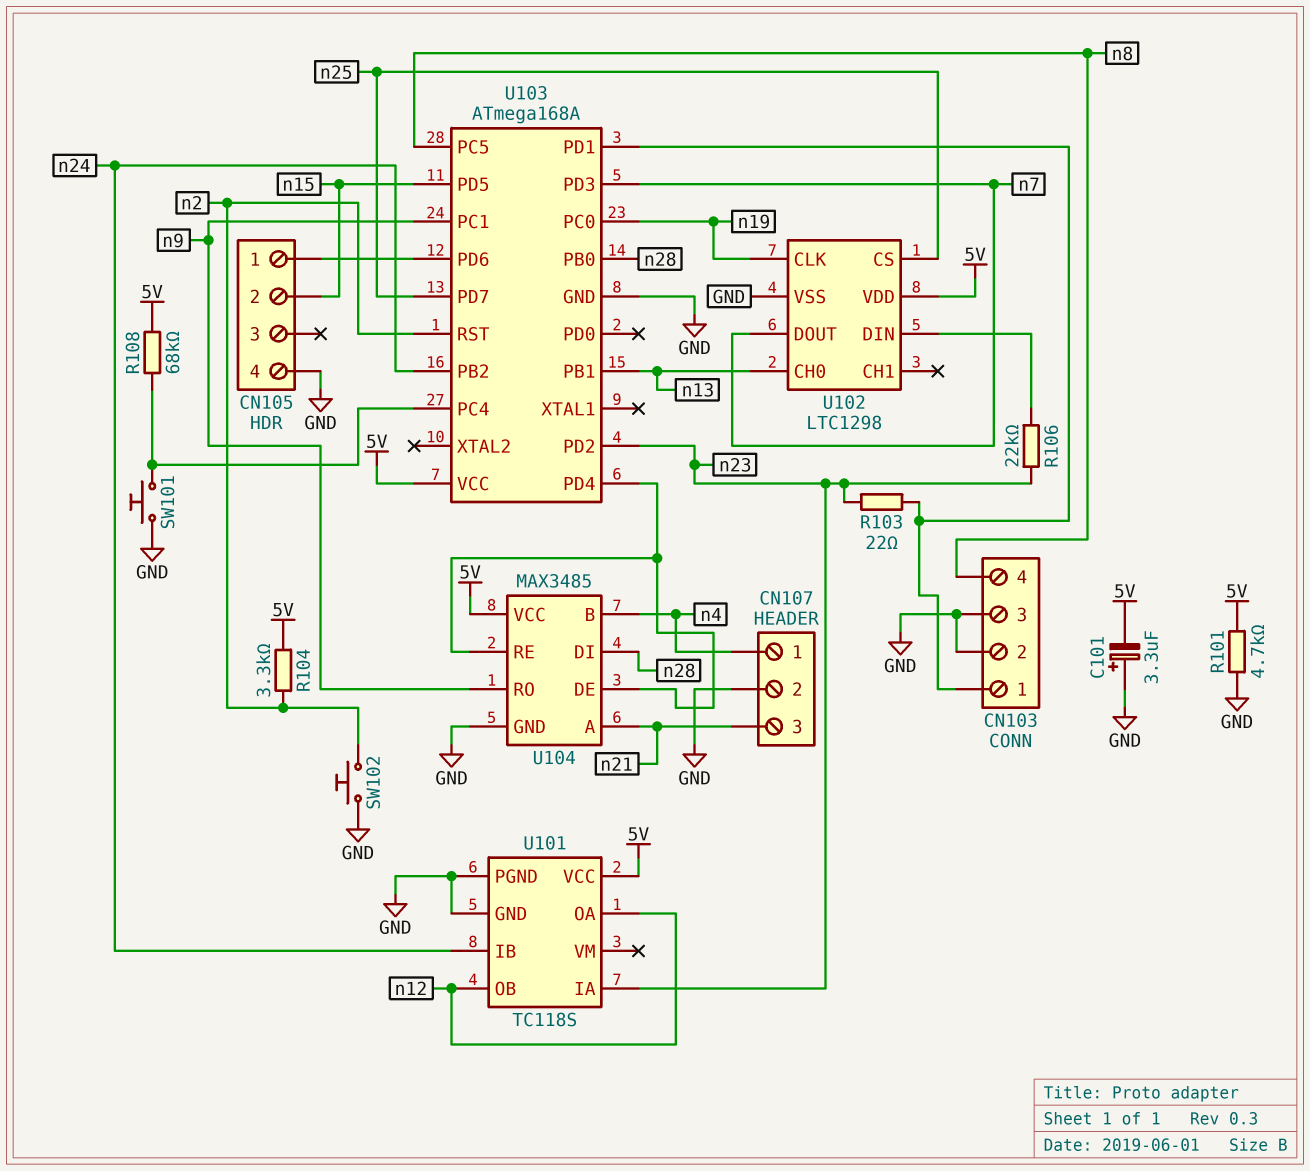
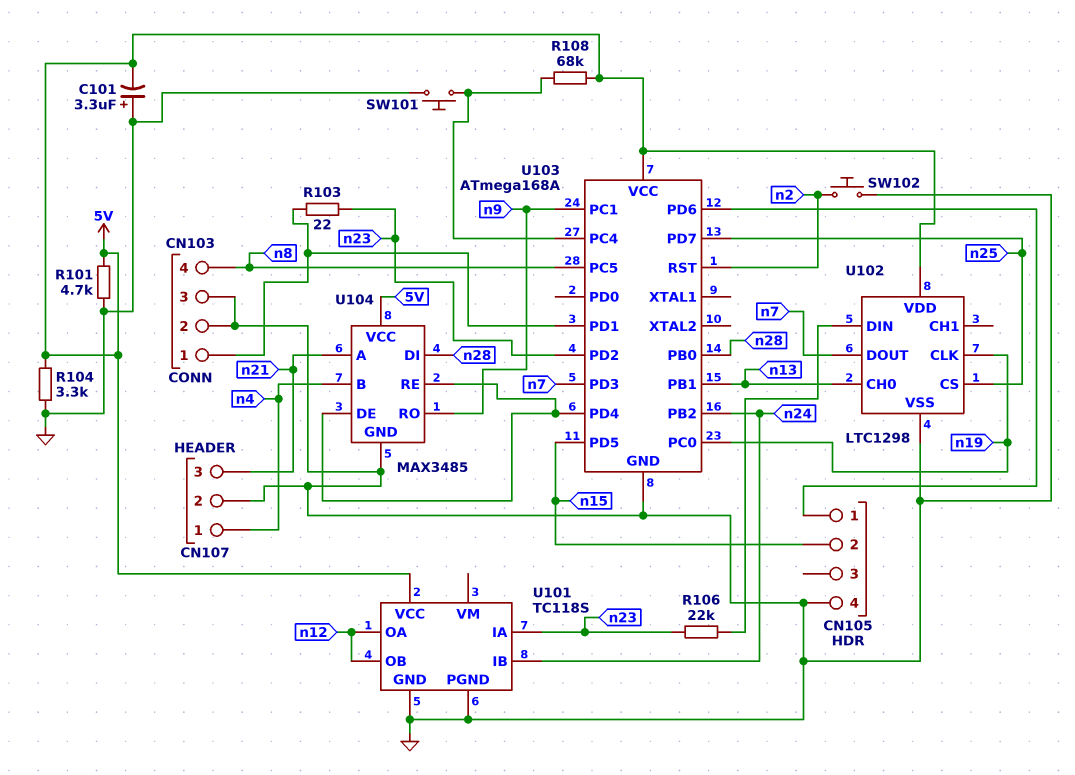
R104: 3.3k (5V, n2) -> 3.3k (5V, GND)

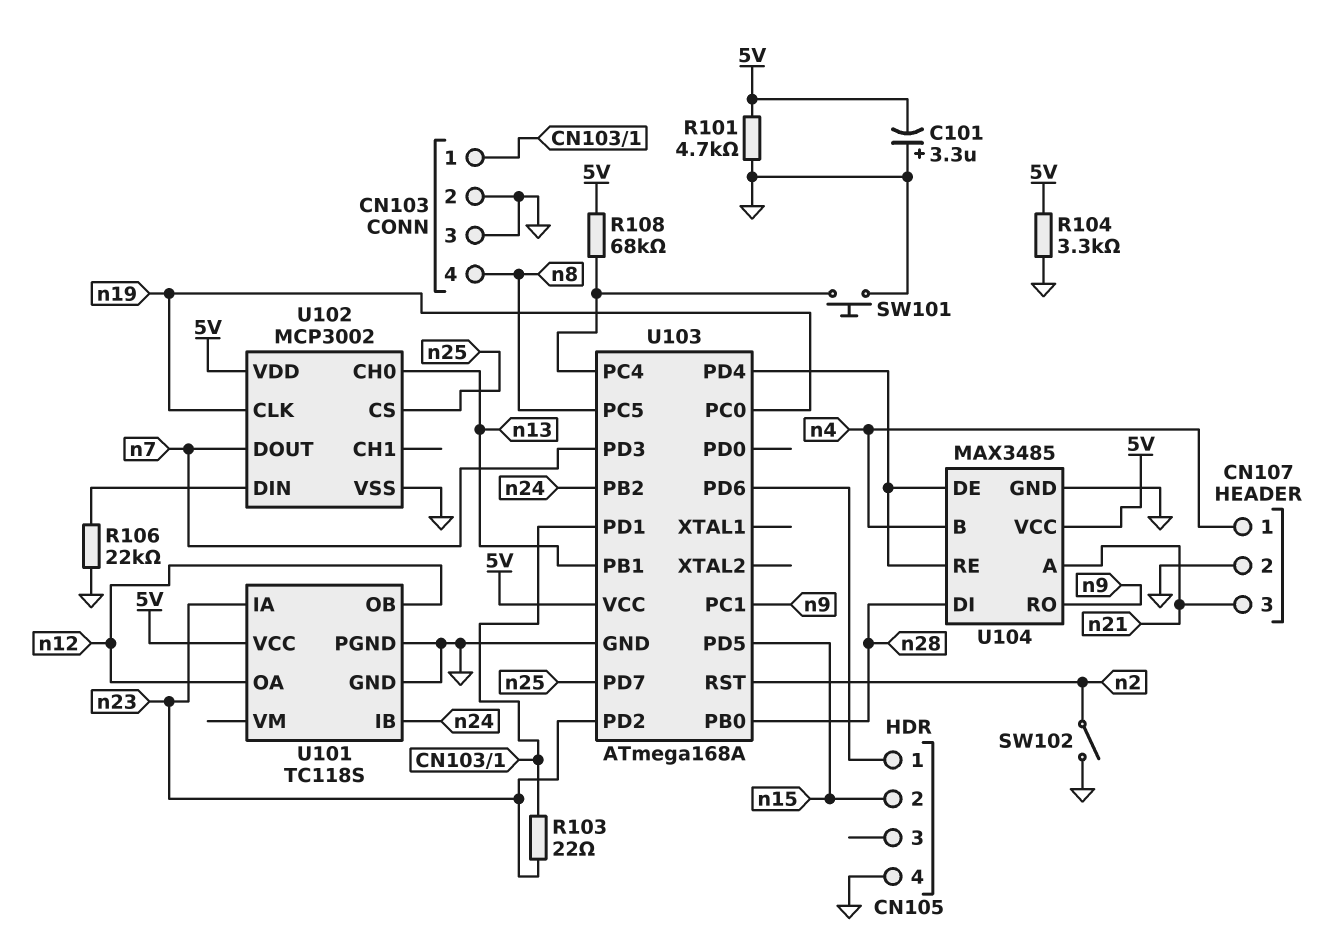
R106: 22k (U102/DIN, n23) -> 22k (GND, U102/DIN)
SW102: button (GND, n2) -> switch (GND, n2)
U102: LTC1298 -> MCP3002

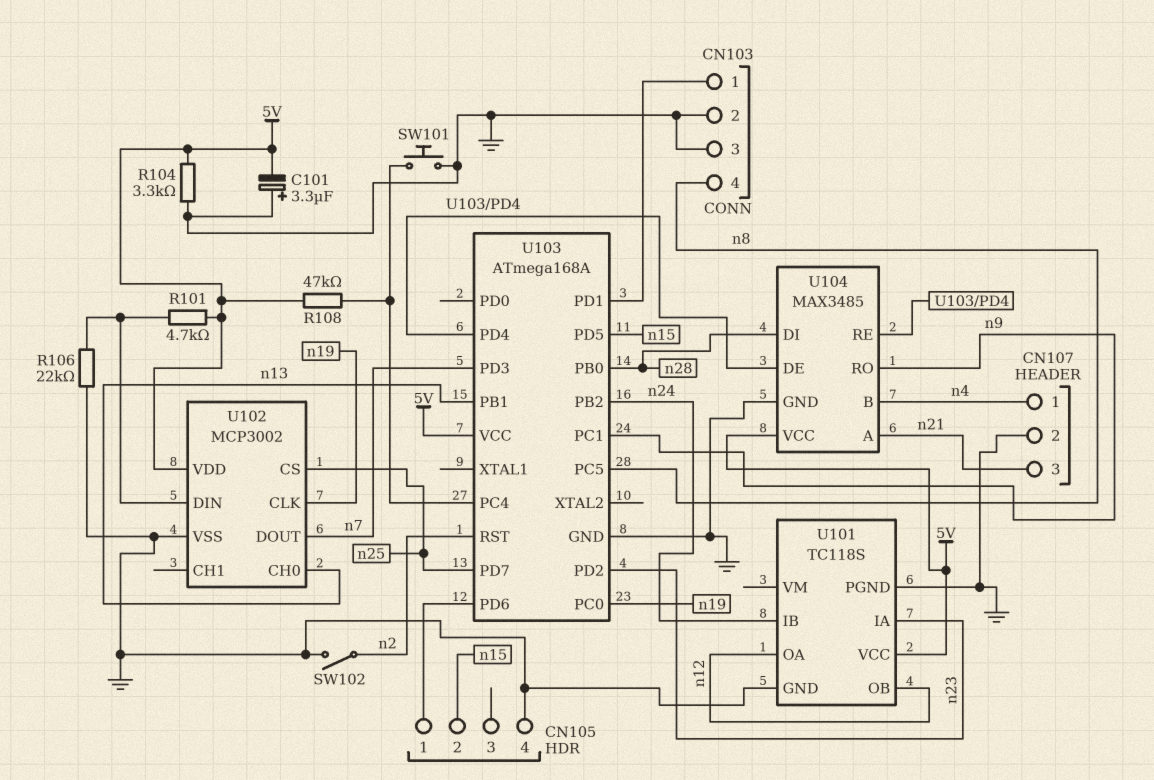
R101: 4.7k (5V, GND) -> 4.7k (5V, U102/DIN)
R103: 22 (CN103/1, n23) -> none
R108: 68k (5V, U103/PC4) -> 47k (5V, U103/PC4)

